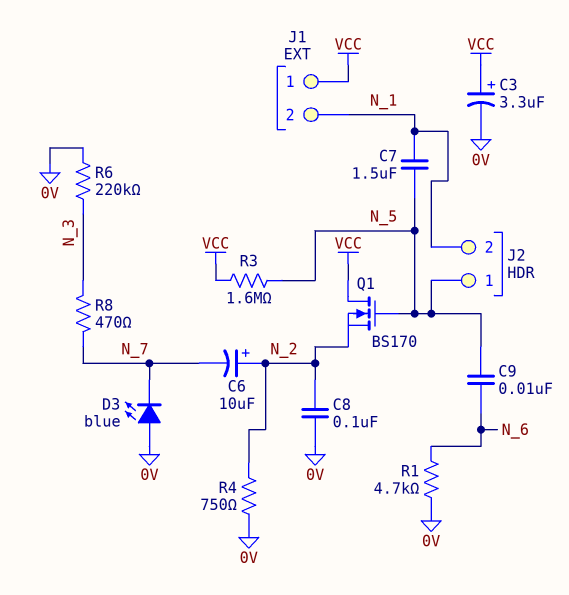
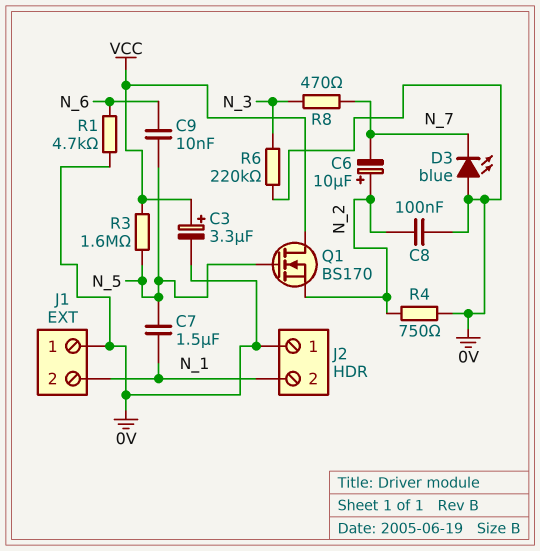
J1 pin 1: VCC -> 0V
J2 pin 1: N_5 -> 0V

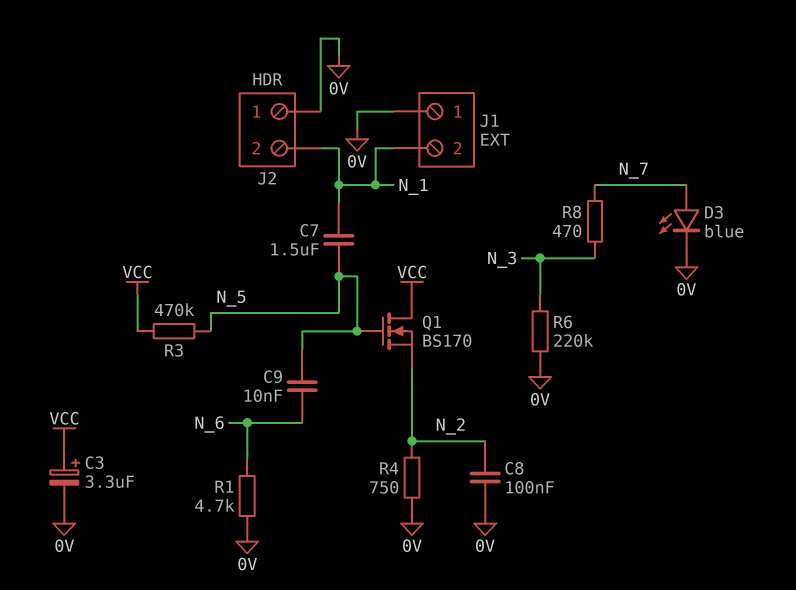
C6: 10uF (plus N_2, minus N_7) -> none
D3: LED blue (A 0V, K N_7) -> LED blue (A N_7, K 0V)
R3: 1.6M (N_5, VCC) -> 470k (N_5, VCC)

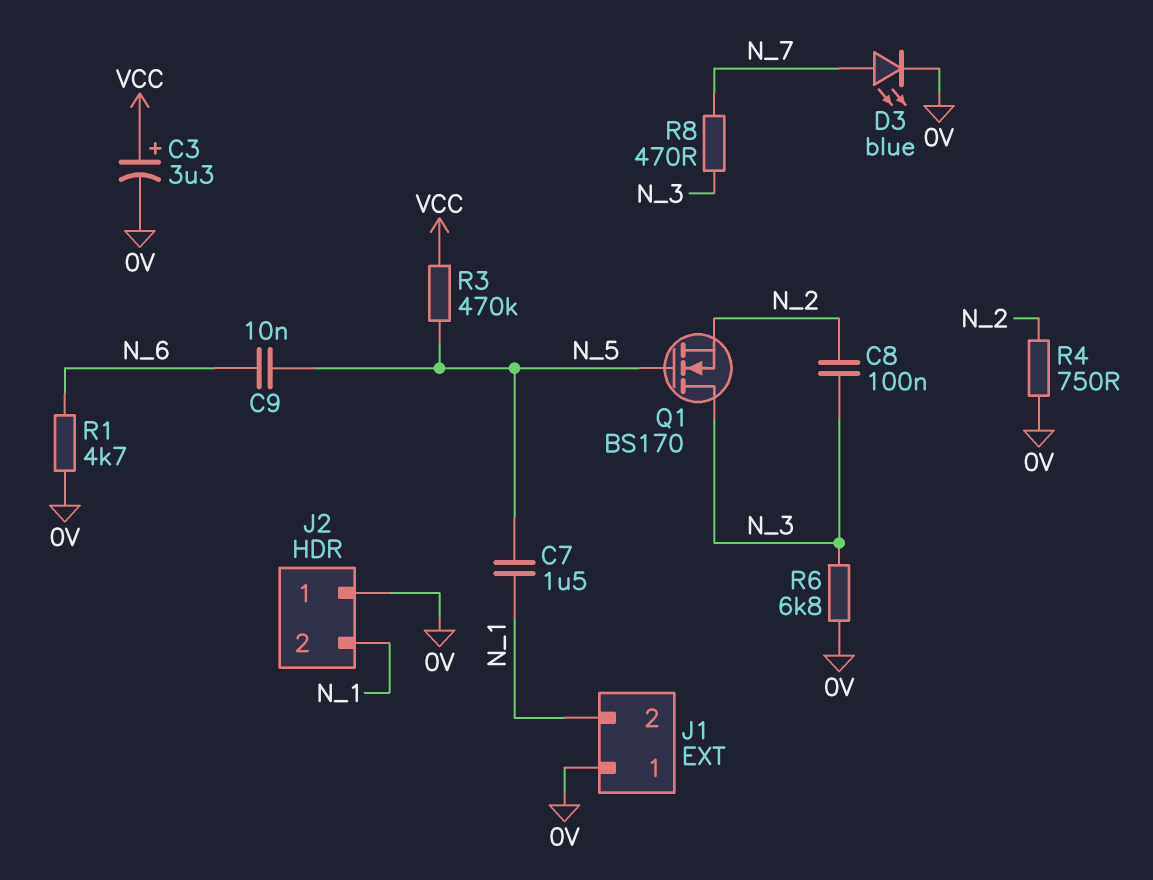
C8: 100nF (0V, N_2) -> 100nF (N_2, N_3)
Q1: NMOS BS170 (G N_5, D VCC, S N_2) -> NMOS BS170 (G N_5, D N_3, S N_2)
R6: 220k (0V, N_3) -> 6.8k (0V, N_3)

